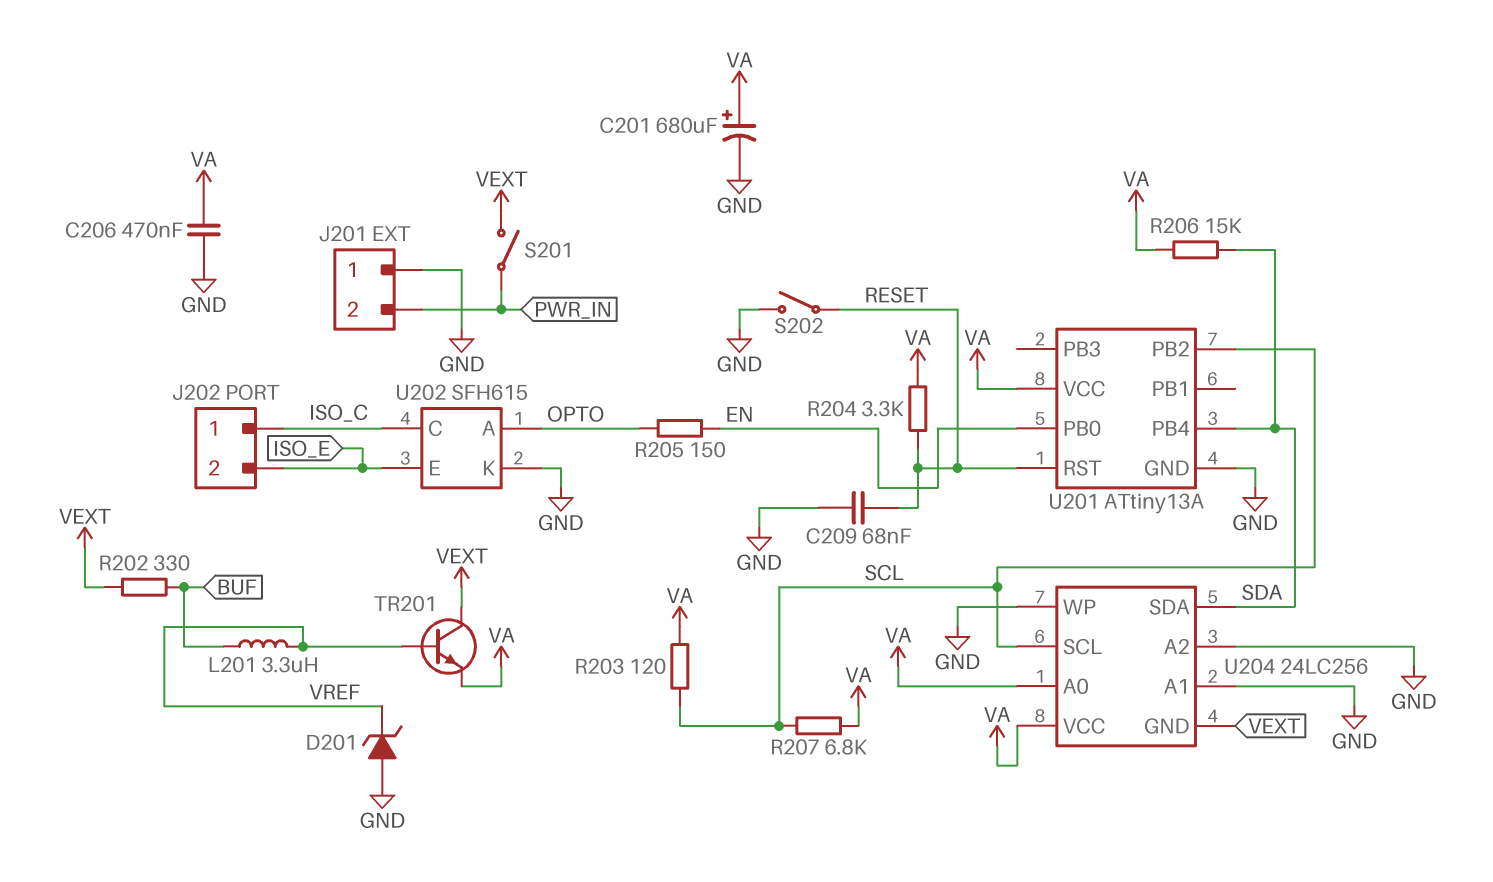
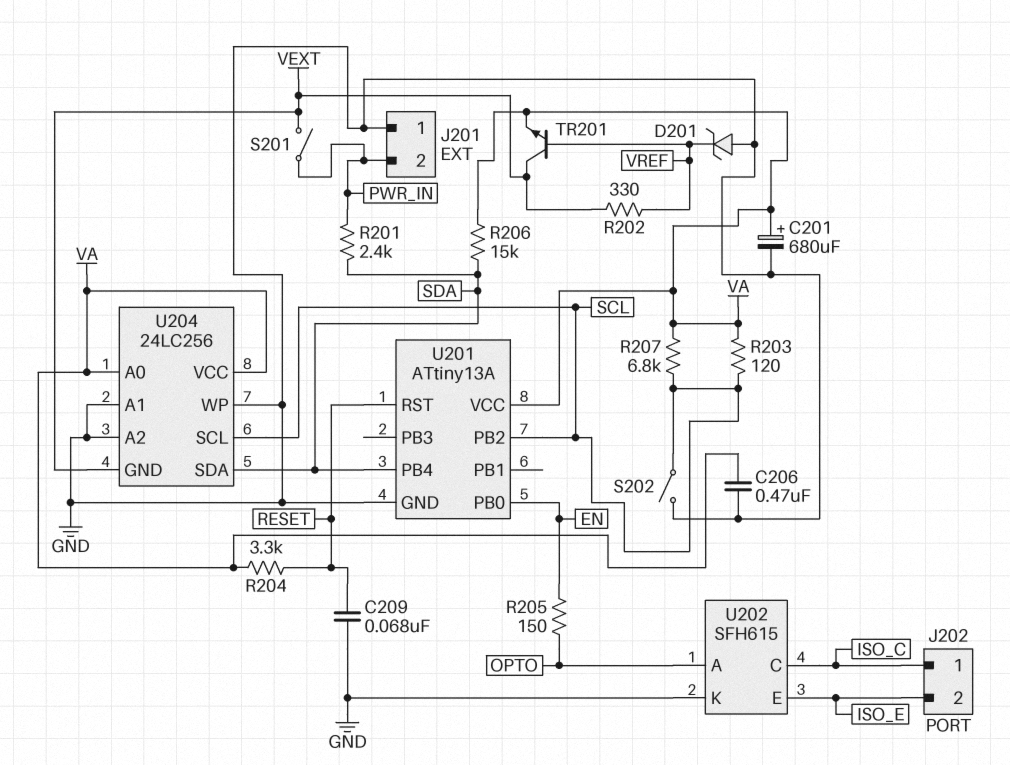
L201: 3.3uH (BUF, VREF) -> none
R201: none -> 2.4k (PWR_IN, SDA)
R202: 330 (BUF, VEXT) -> 330 (VEXT, VREF)
S202: switch (GND, RESET) -> switch (GND, SCL)

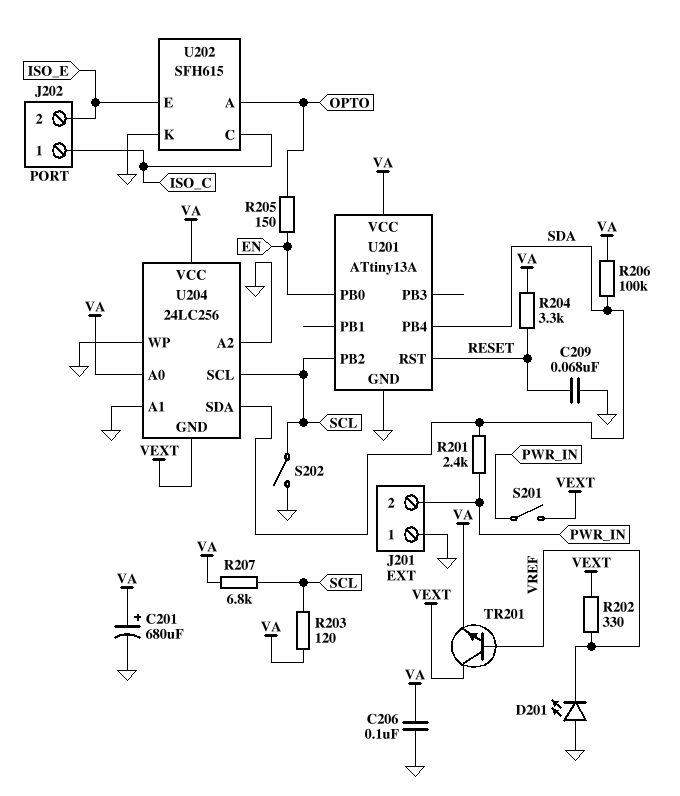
C206: 470nF (GND, VA) -> 100nF (GND, VA)
D201: zener (A GND, K VREF) -> LED (A GND, K VREF)
R206: 15k (SDA, VA) -> 100k (SDA, VA)

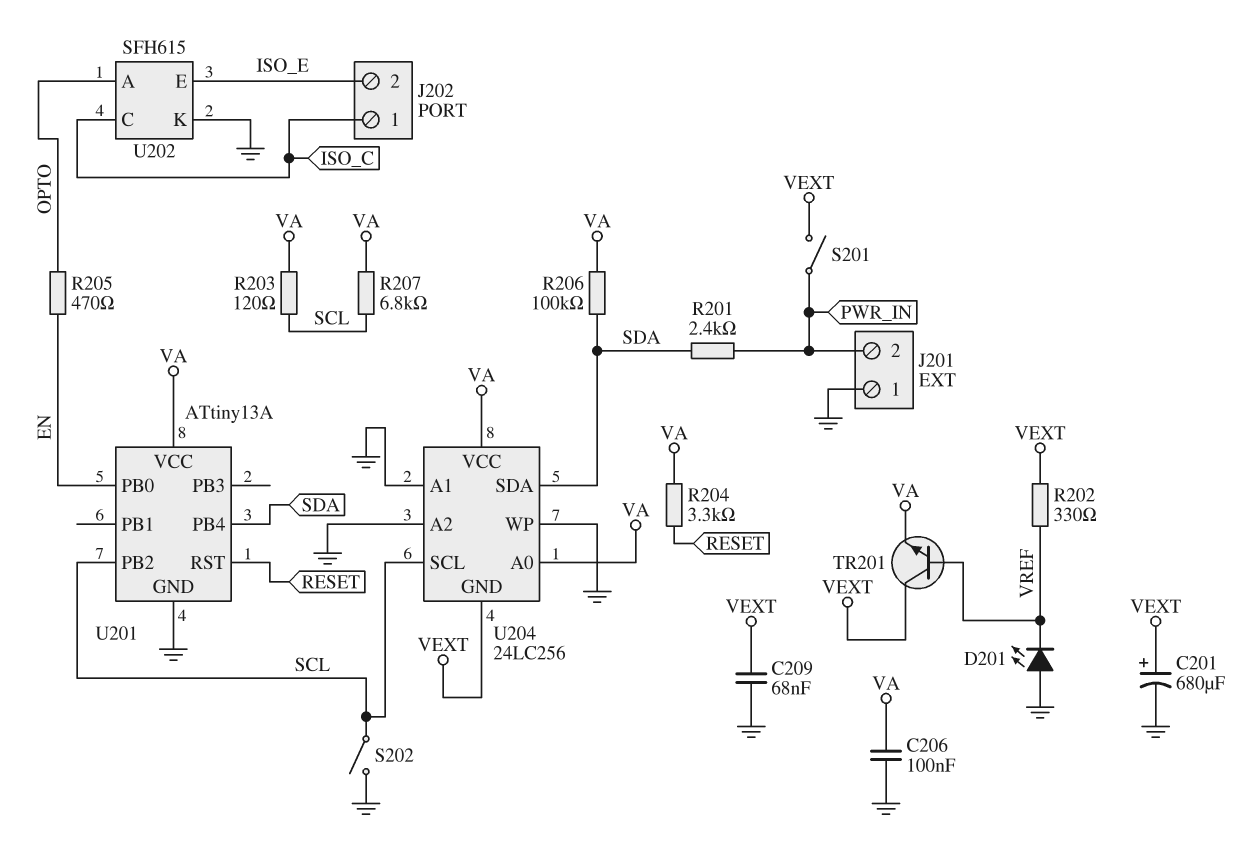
C201: 680uF (plus VA, minus GND) -> 680uF (plus VEXT, minus GND)
C209: 68nF (GND, RESET) -> 68nF (GND, VEXT)
R205: 150 (EN, OPTO) -> 470 (EN, OPTO)

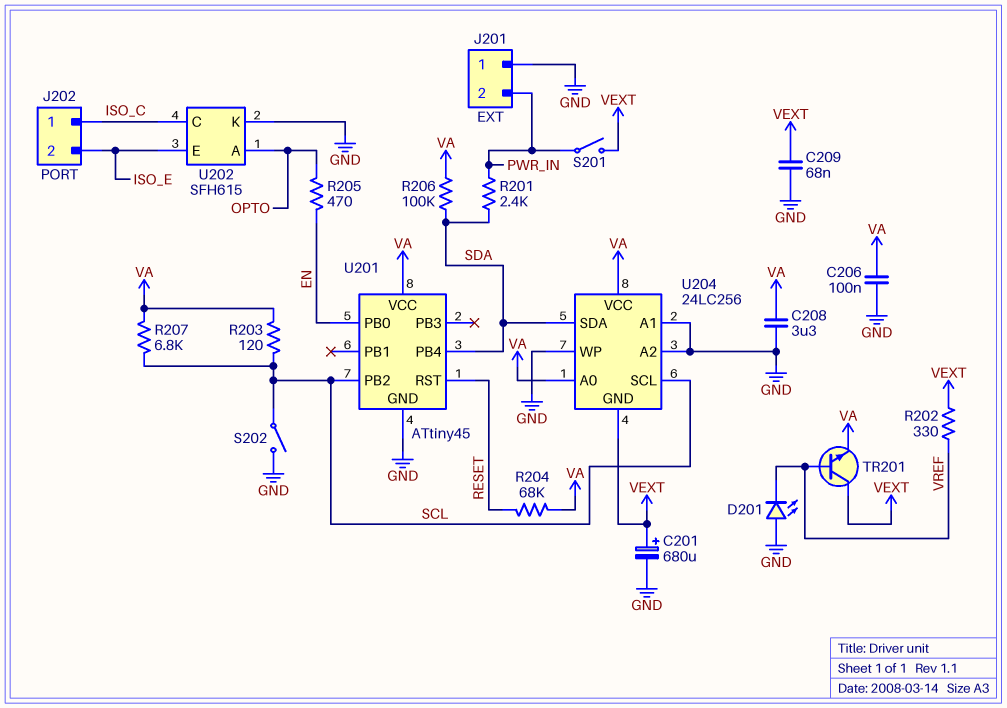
C208: none -> 3.3uF (GND, VA)
R204: 3.3k (RESET, VA) -> 68k (RESET, VA)
U201: ATtiny13A -> ATtiny45

